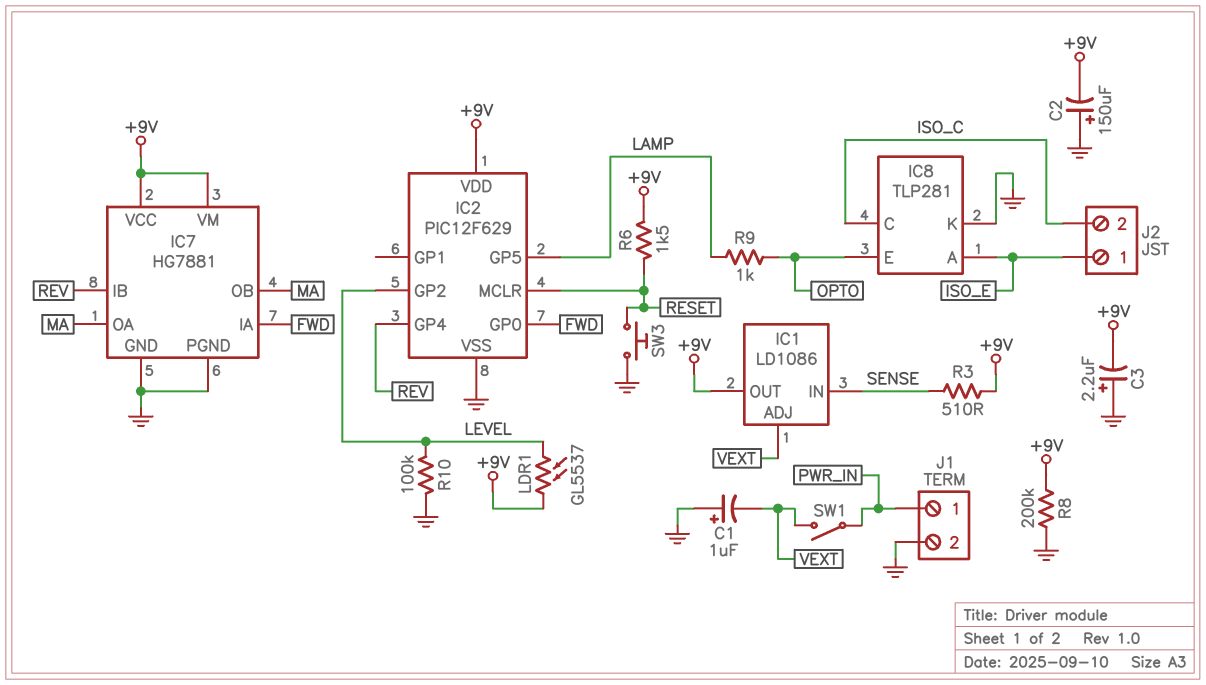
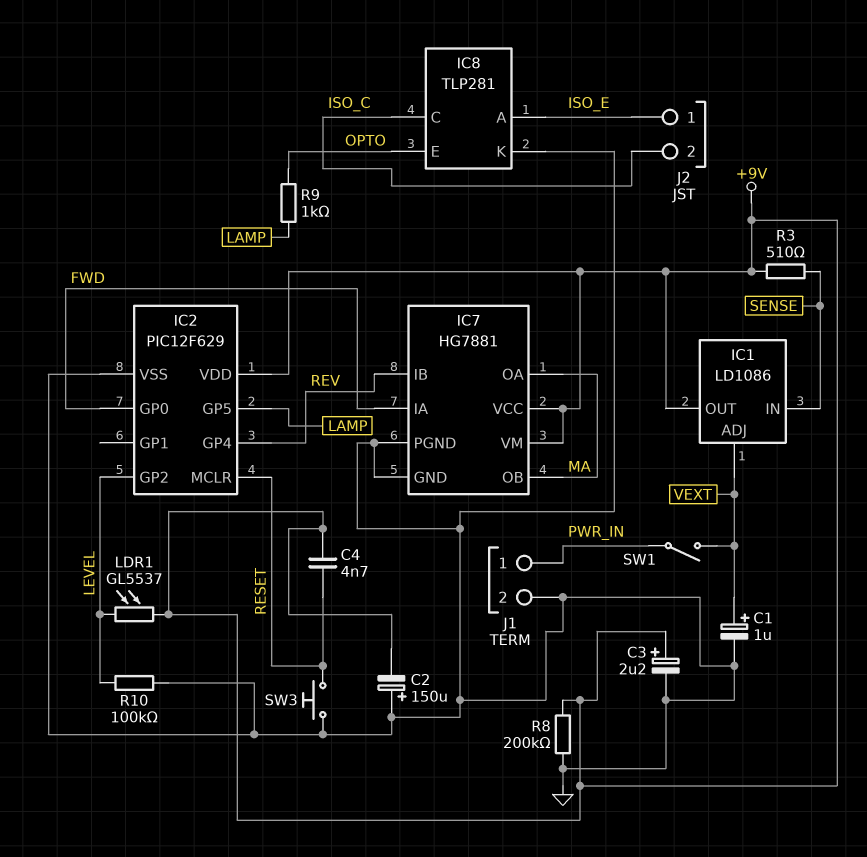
C1: 1uF (plus GND, minus VEXT) -> 1uF (plus VEXT, minus GND)
C3: 2.2uF (plus GND, minus +9V) -> 2.2uF (plus +9V, minus GND)
C4: none -> 4.7nF (+9V, RESET)
R6: 1.5k (+9V, RESET) -> none

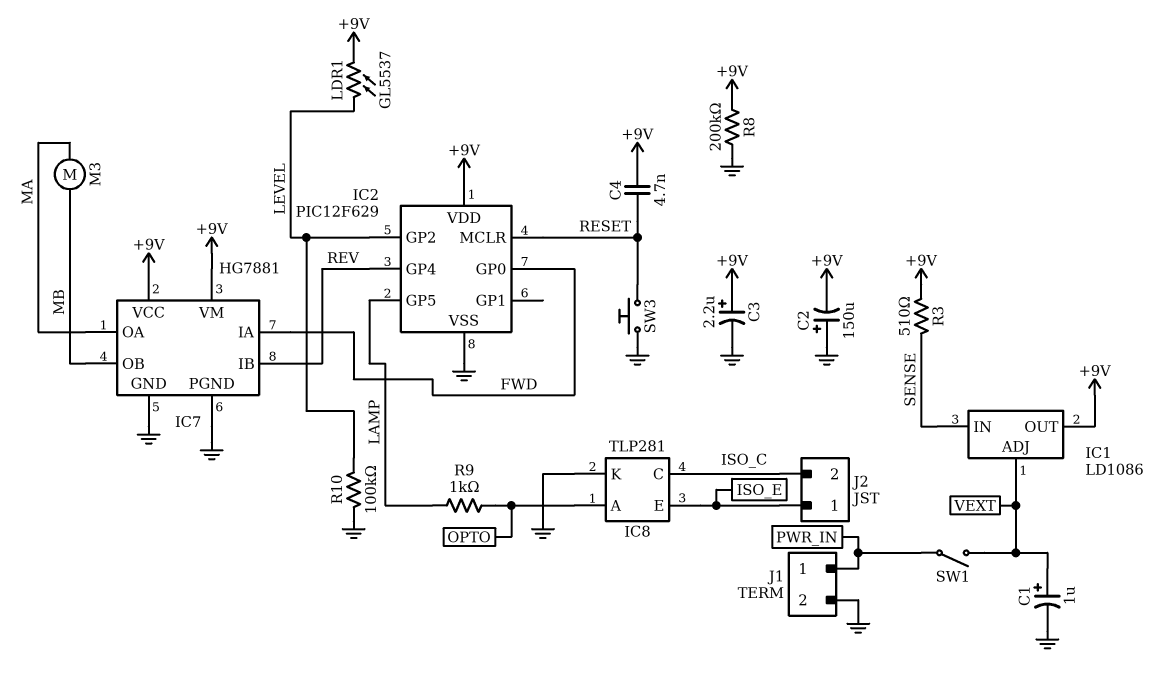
IC7 pin OB: MA -> MB
IC8 pin A: ISO_E -> OPTO
IC8 pin E: OPTO -> ISO_E
M3: none -> motor (MA, MB)

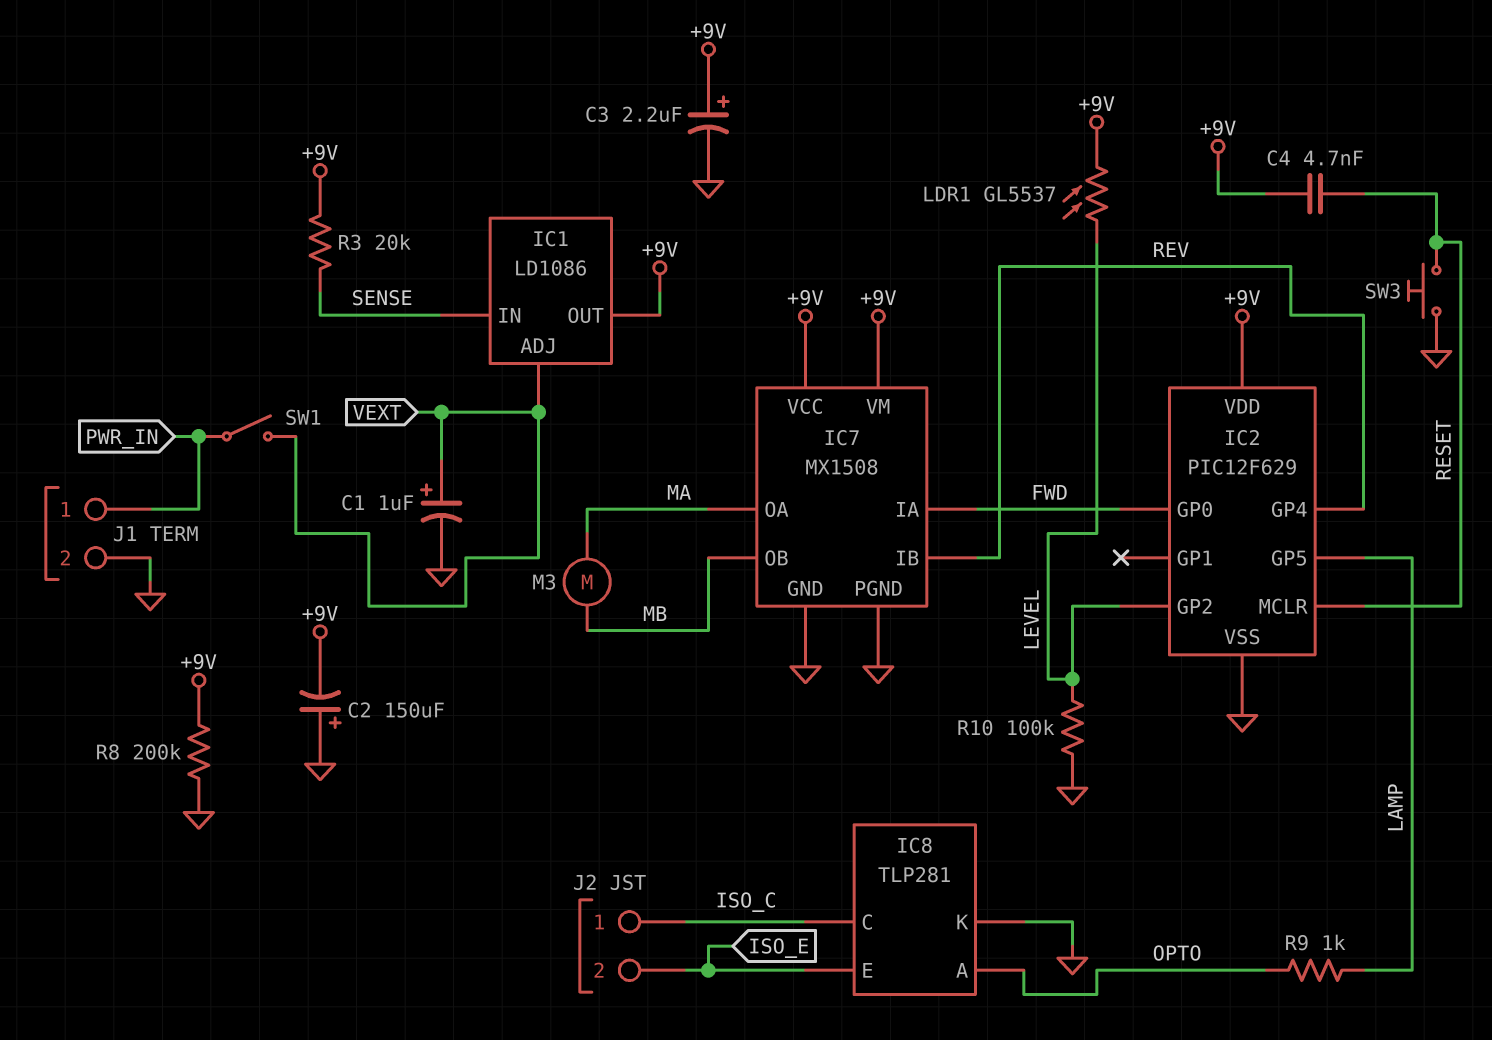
IC7: HG7881 -> MX1508
J2 pin 1: ISO_E -> ISO_C
J2 pin 2: ISO_C -> ISO_E
R3: 510 (+9V, SENSE) -> 20k (+9V, SENSE)

